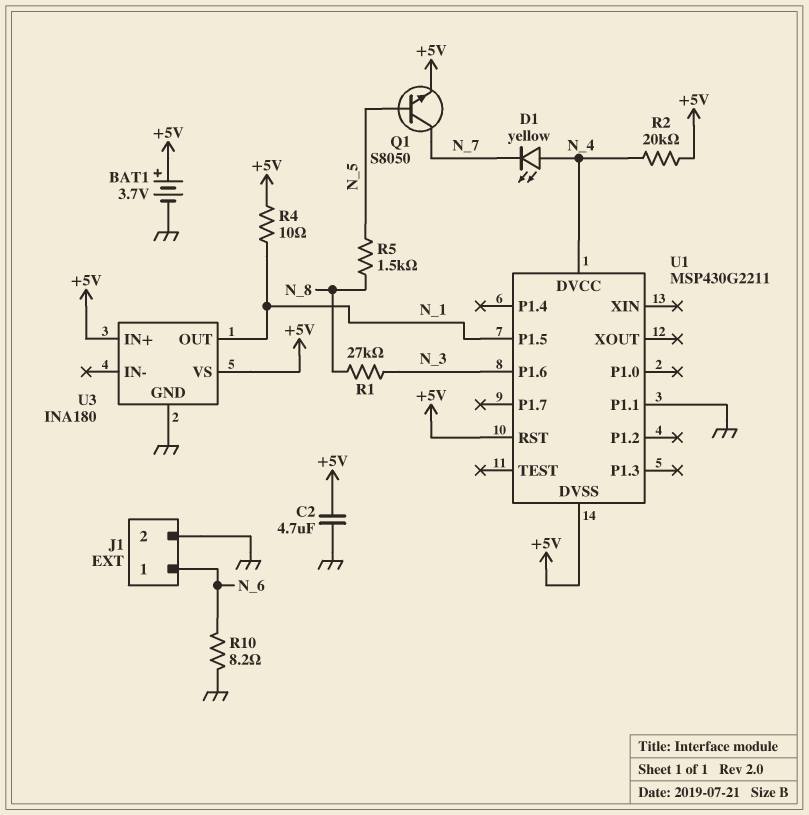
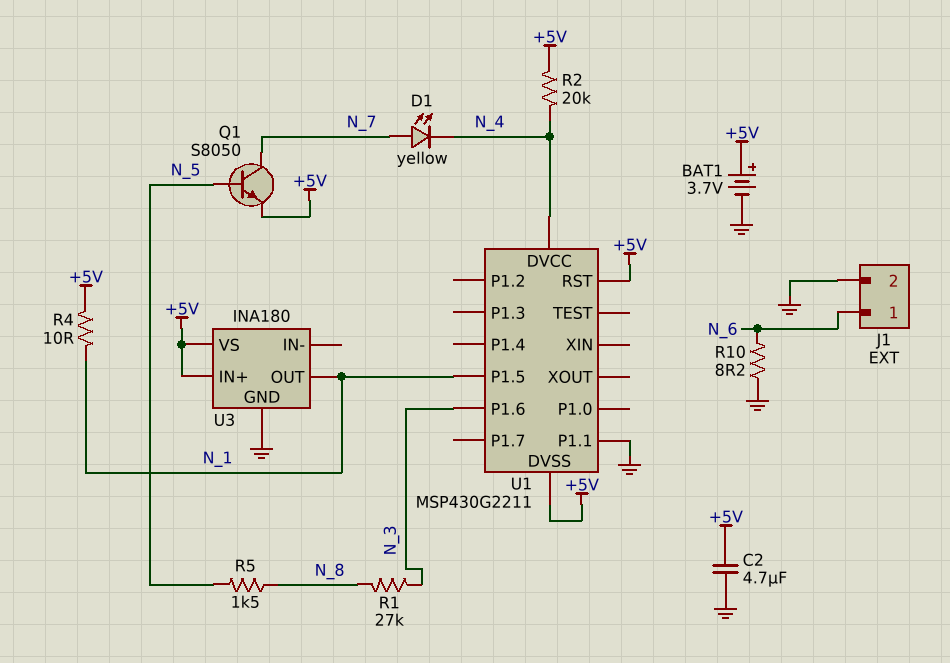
D1: LED yellow (A N_4, K N_7) -> LED yellow (A N_7, K N_4)

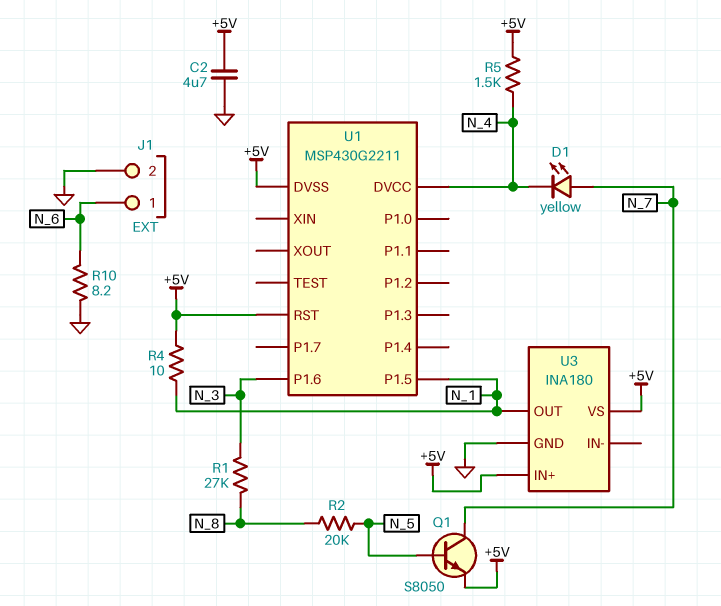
BAT1: 3.7V (plus +5V, minus GND) -> none
R2: 20k (+5V, N_4) -> 20k (N_5, N_8)
R5: 1.5k (N_5, N_8) -> 1.5k (+5V, N_4)
U1 pin P1.1: GND -> none

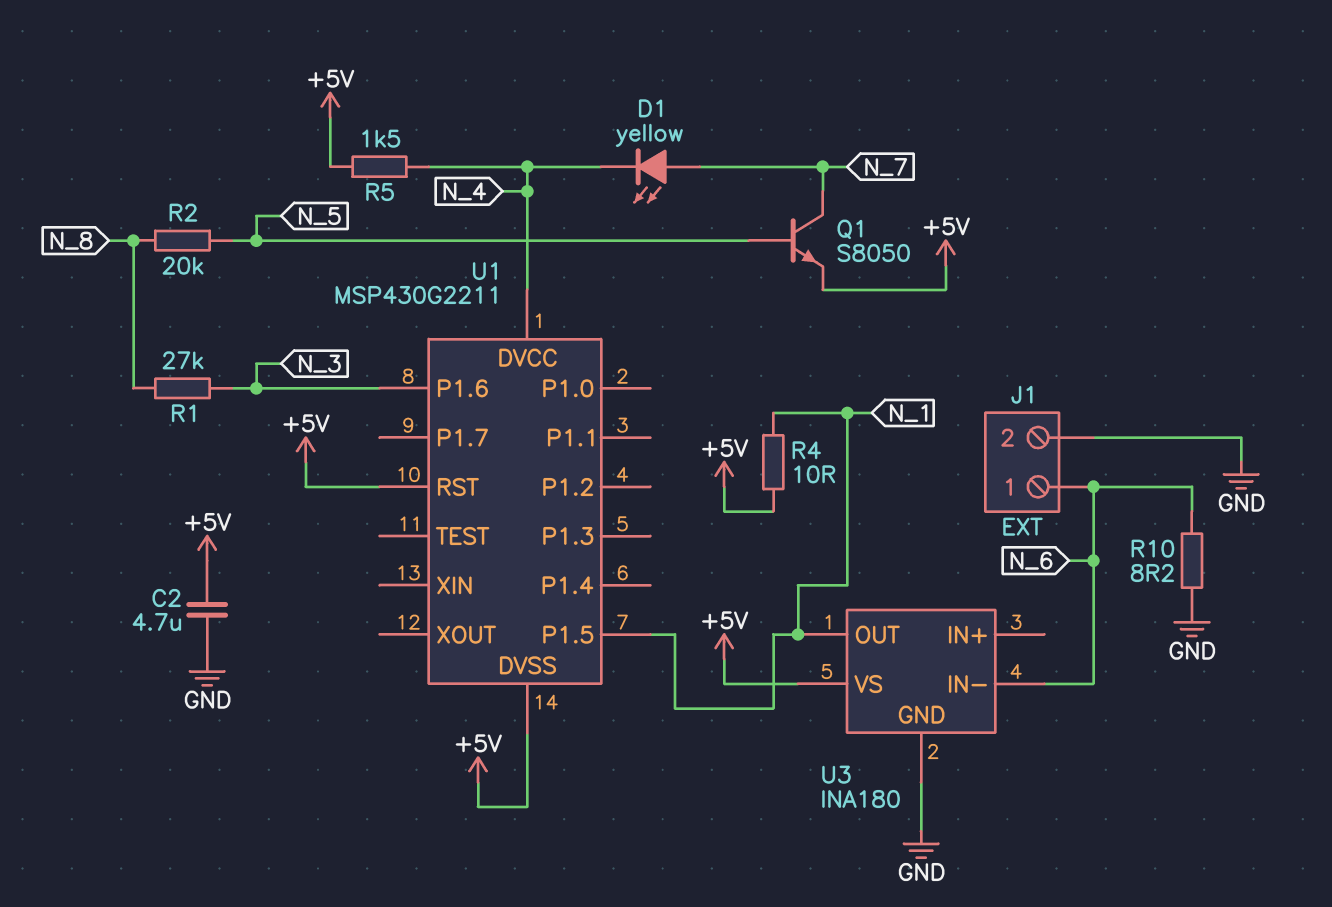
U3 pin IN+: +5V -> none
U3 pin IN-: none -> N_6

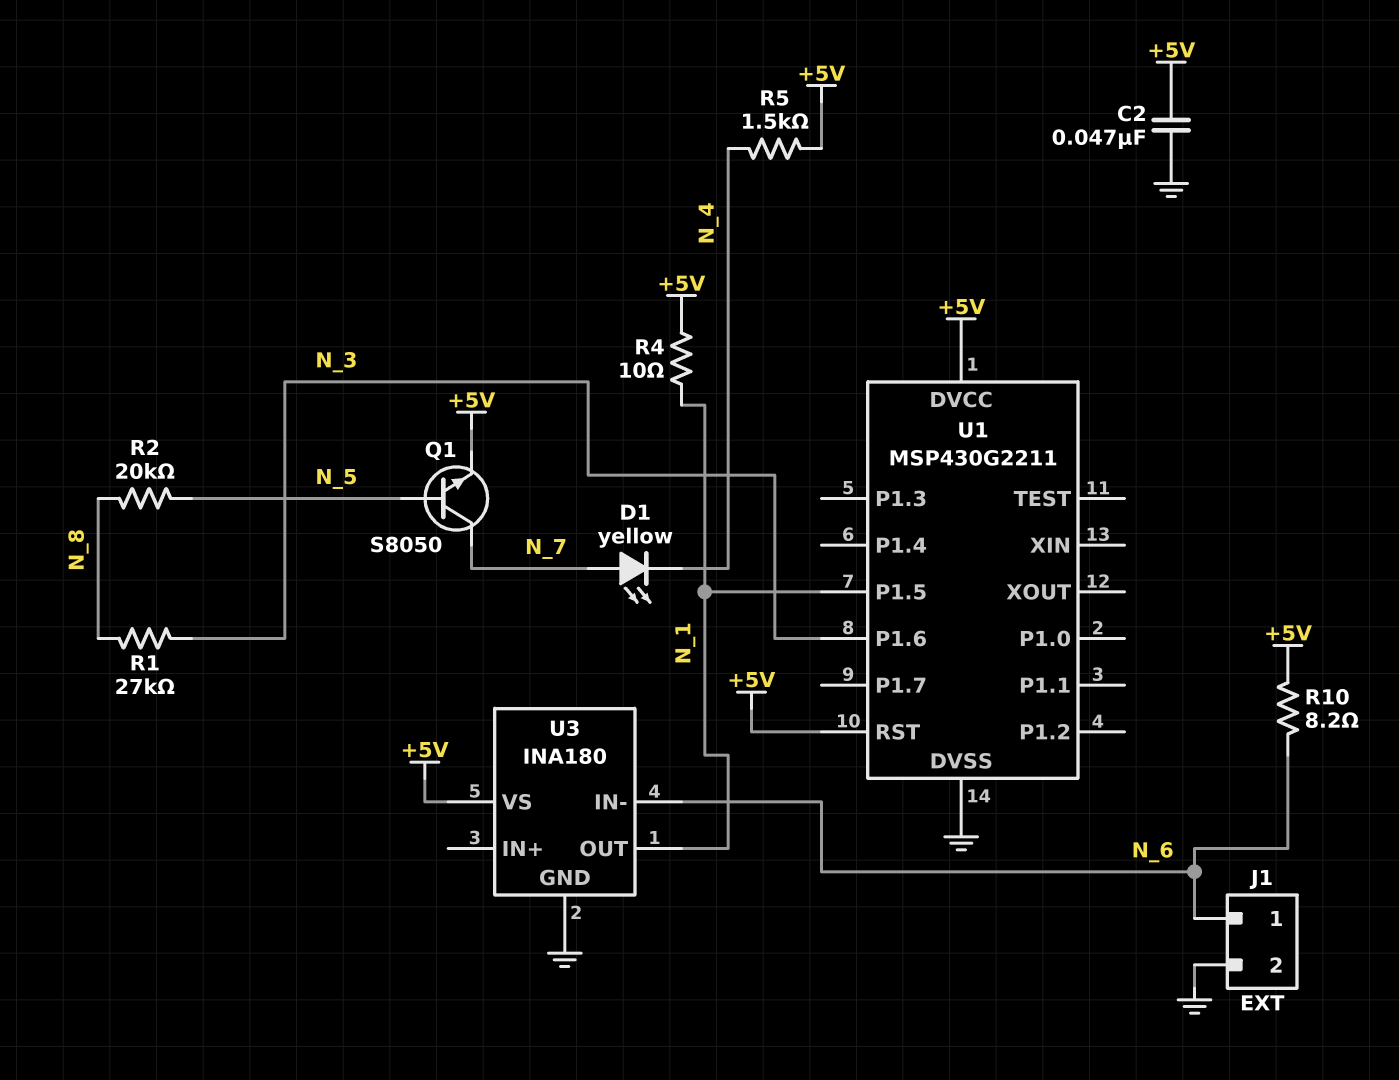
C2: 4.7uF (+5V, GND) -> 47nF (+5V, GND)
R10: 8.2 (GND, N_6) -> 8.2 (+5V, N_6)
U1 pin DVCC: N_4 -> +5V
U1 pin DVSS: +5V -> GND

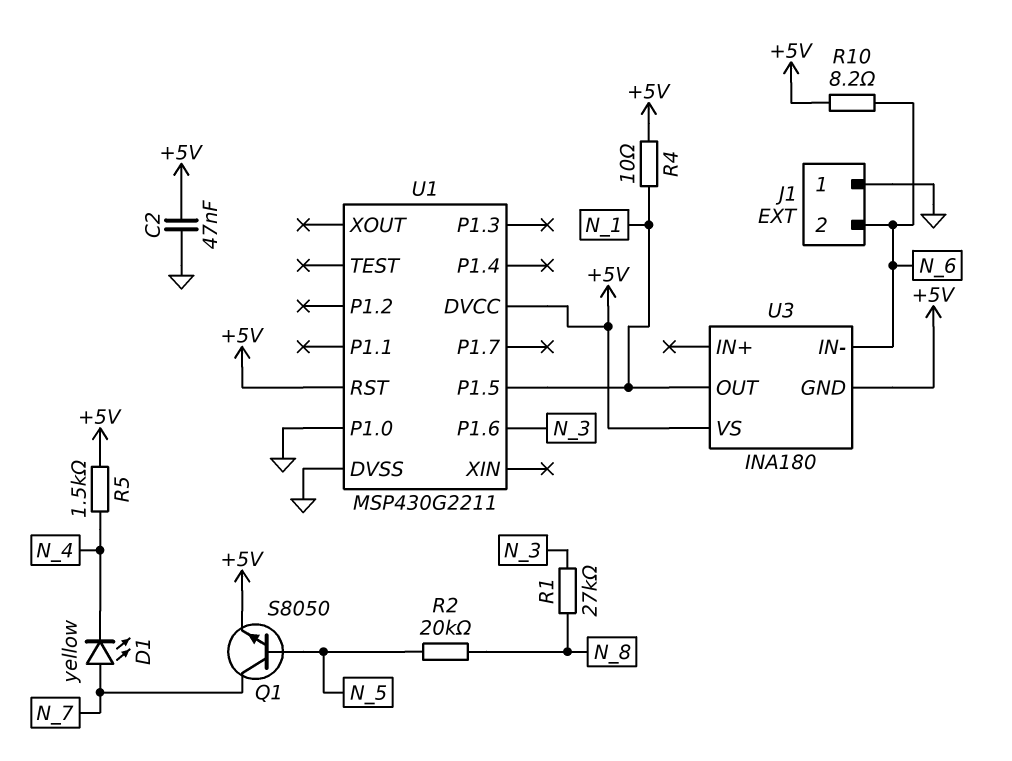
J1 pin 1: N_6 -> GND
J1 pin 2: GND -> N_6
U1 pin P1.0: none -> GND
U3 pin GND: GND -> +5V

